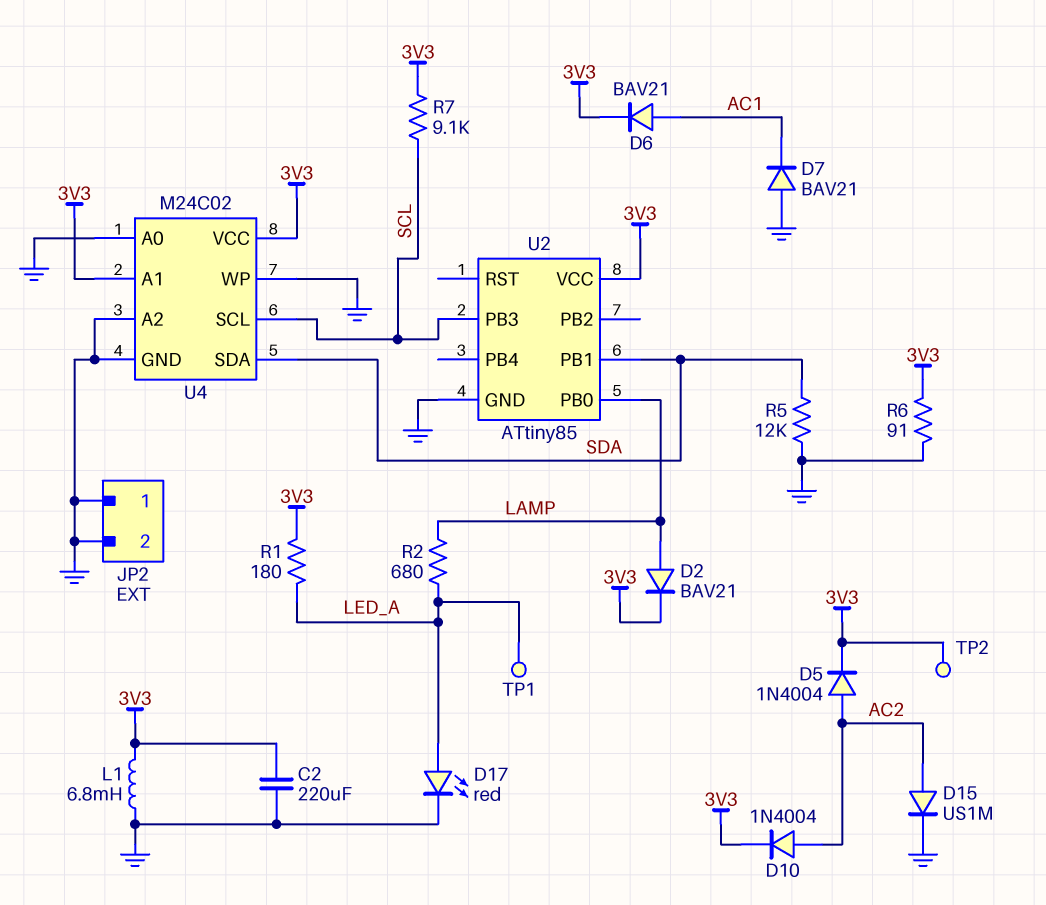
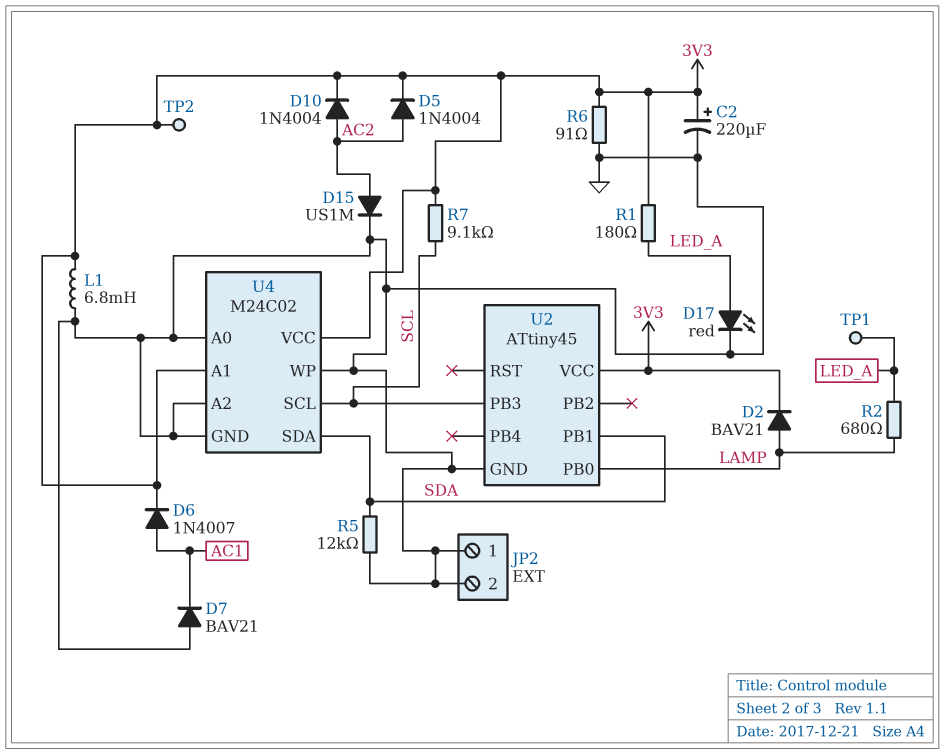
C2: 220uF (3V3, GND) -> 220uF (plus 3V3, minus GND)
D6: diode BAV21 (A AC1, K 3V3) -> diode 1N4007 (A AC1, K 3V3)
U2: ATtiny85 -> ATtiny45

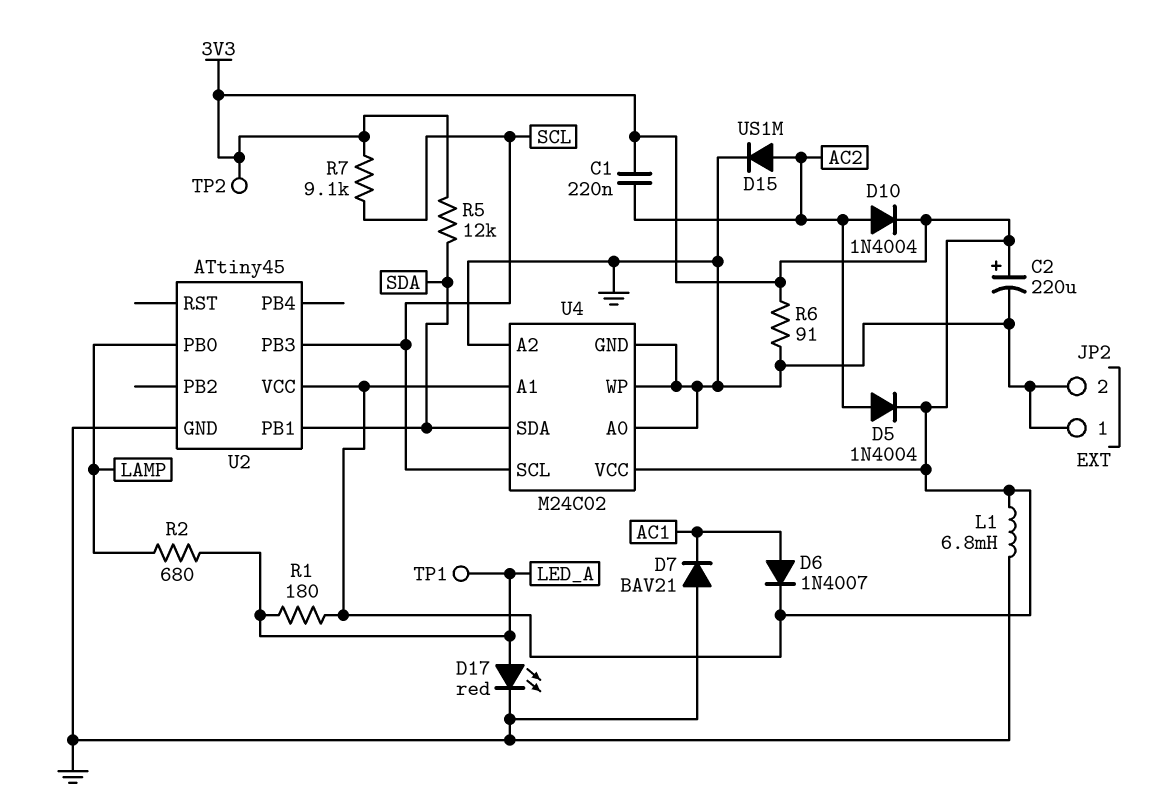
C1: none -> 220nF (3V3, AC2)
D2: diode BAV21 (A LAMP, K 3V3) -> none
R5: 12k (GND, SDA) -> 12k (3V3, SDA)

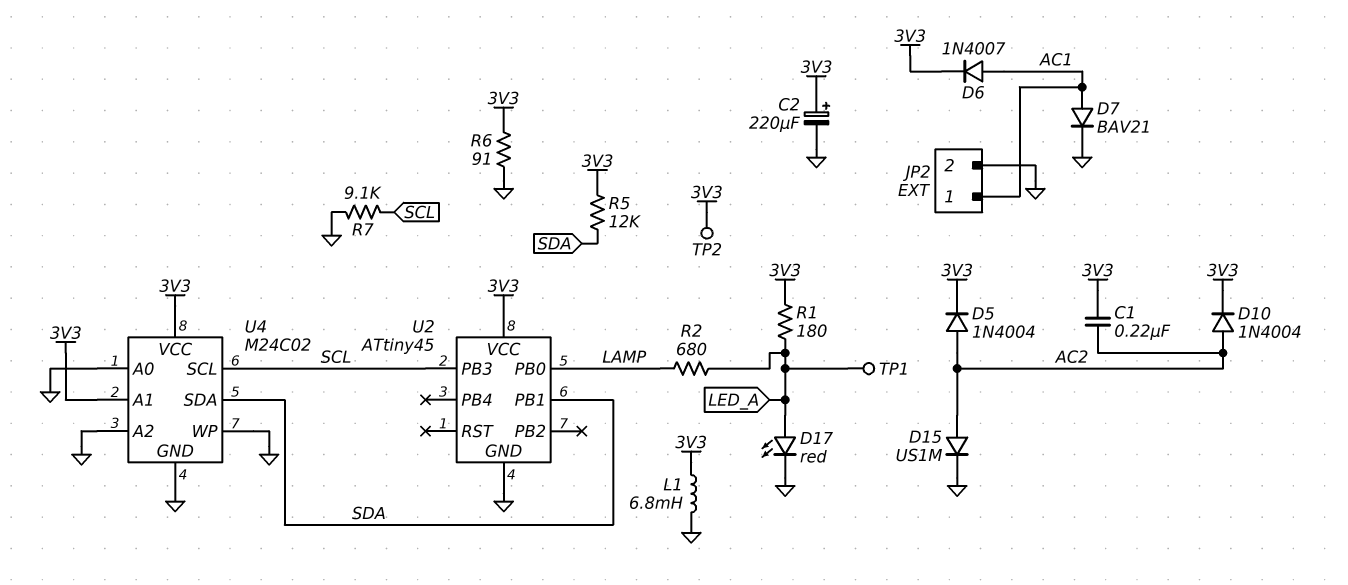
D7: diode BAV21 (A GND, K AC1) -> diode BAV21 (A AC1, K GND)
JP2 pin 1: GND -> AC1
R7: 9.1k (3V3, SCL) -> 9.1k (GND, SCL)

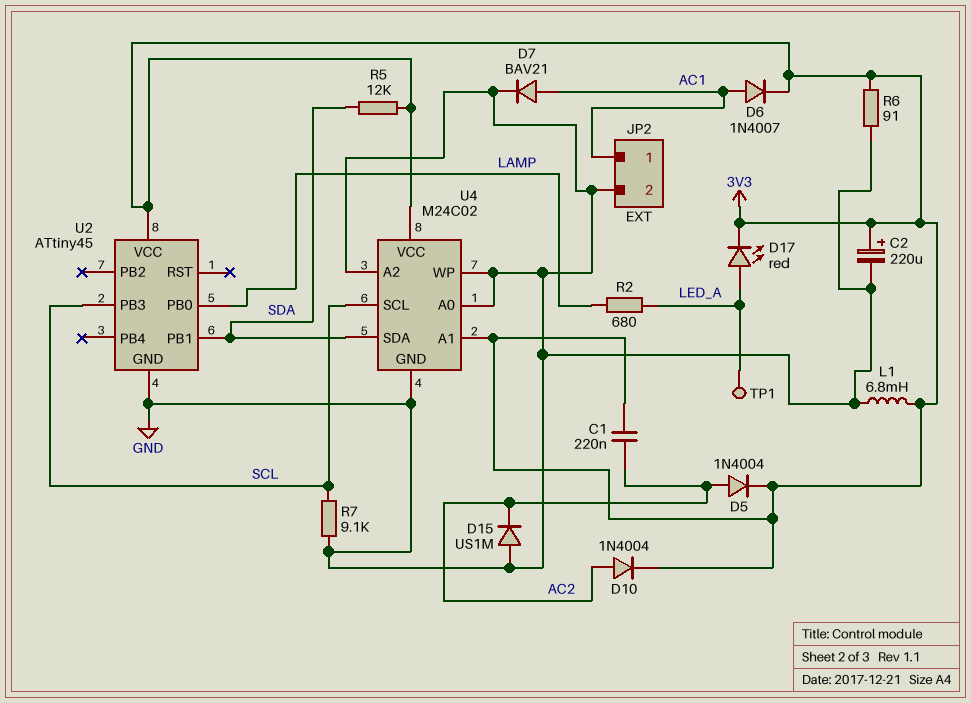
D15: diode US1M (A AC2, K GND) -> diode US1M (A GND, K AC2)
D17: LED red (A LED_A, K GND) -> LED red (A LED_A, K 3V3)
R1: 180 (3V3, LED_A) -> none
TP2: test point (3V3) -> none

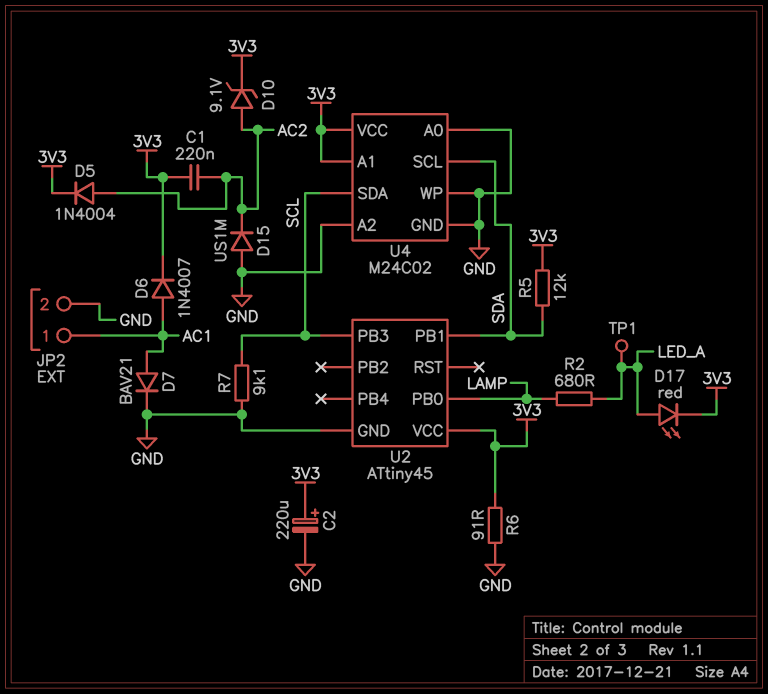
D10: diode 1N4004 (A AC2, K 3V3) -> zener 9.1V (A AC2, K 3V3)
L1: 6.8mH (3V3, GND) -> none
U4 pin SCL: SCL -> SDA
U4 pin SDA: SDA -> SCL

